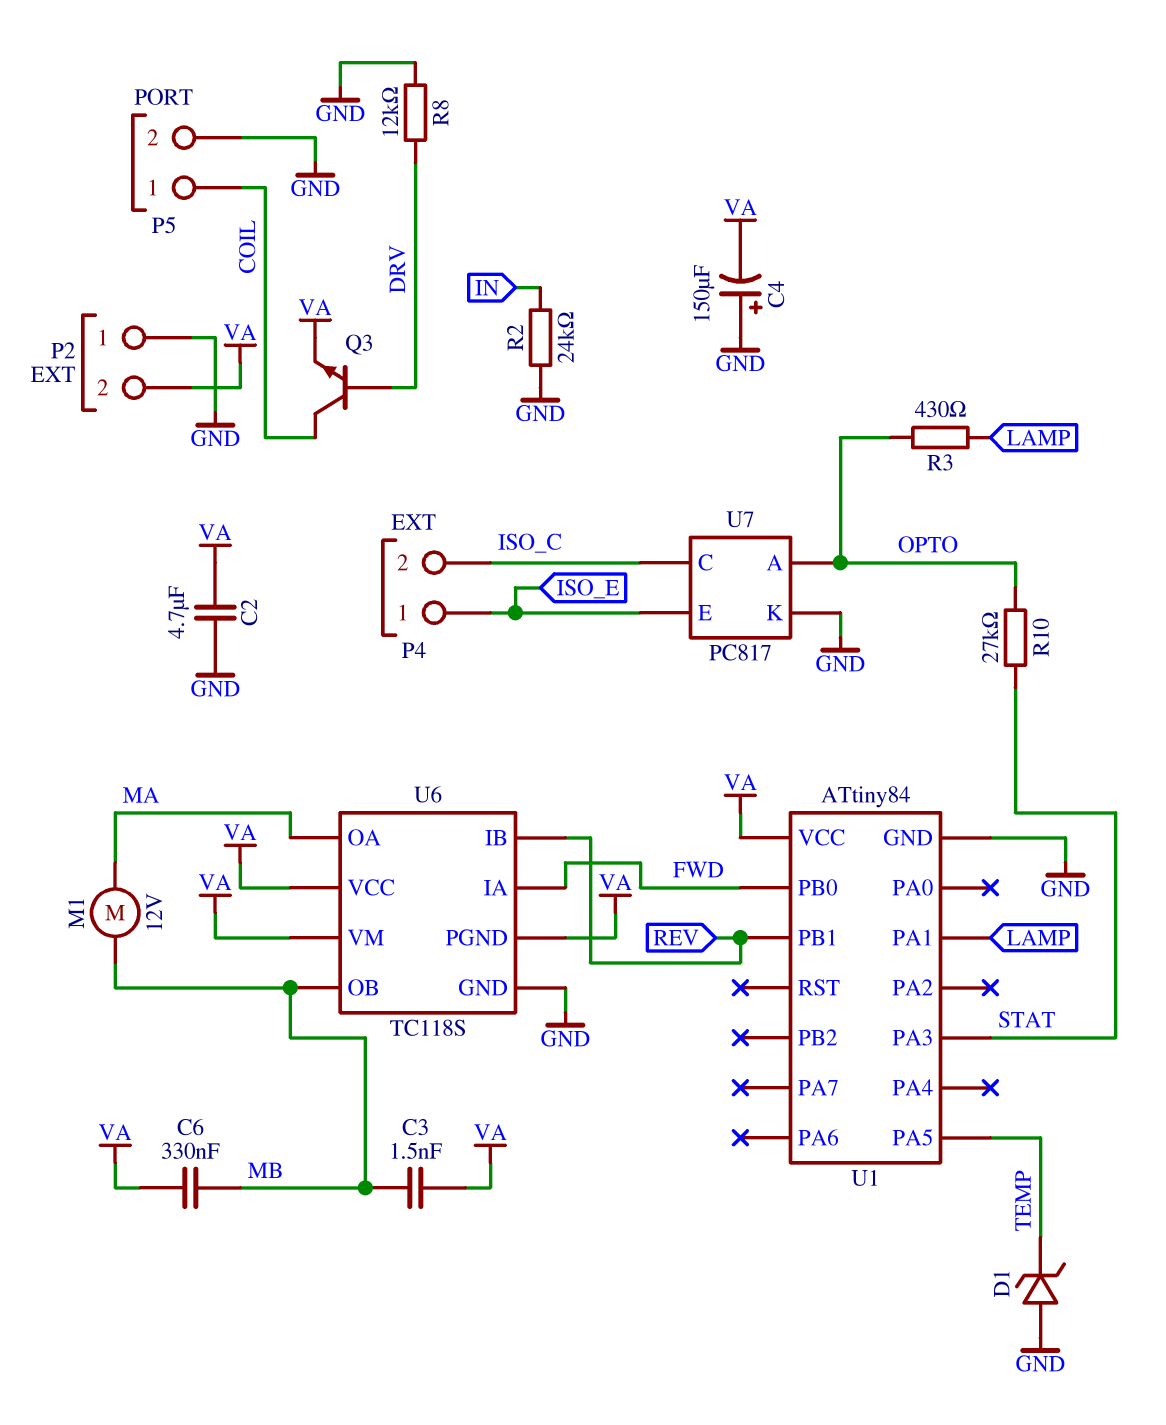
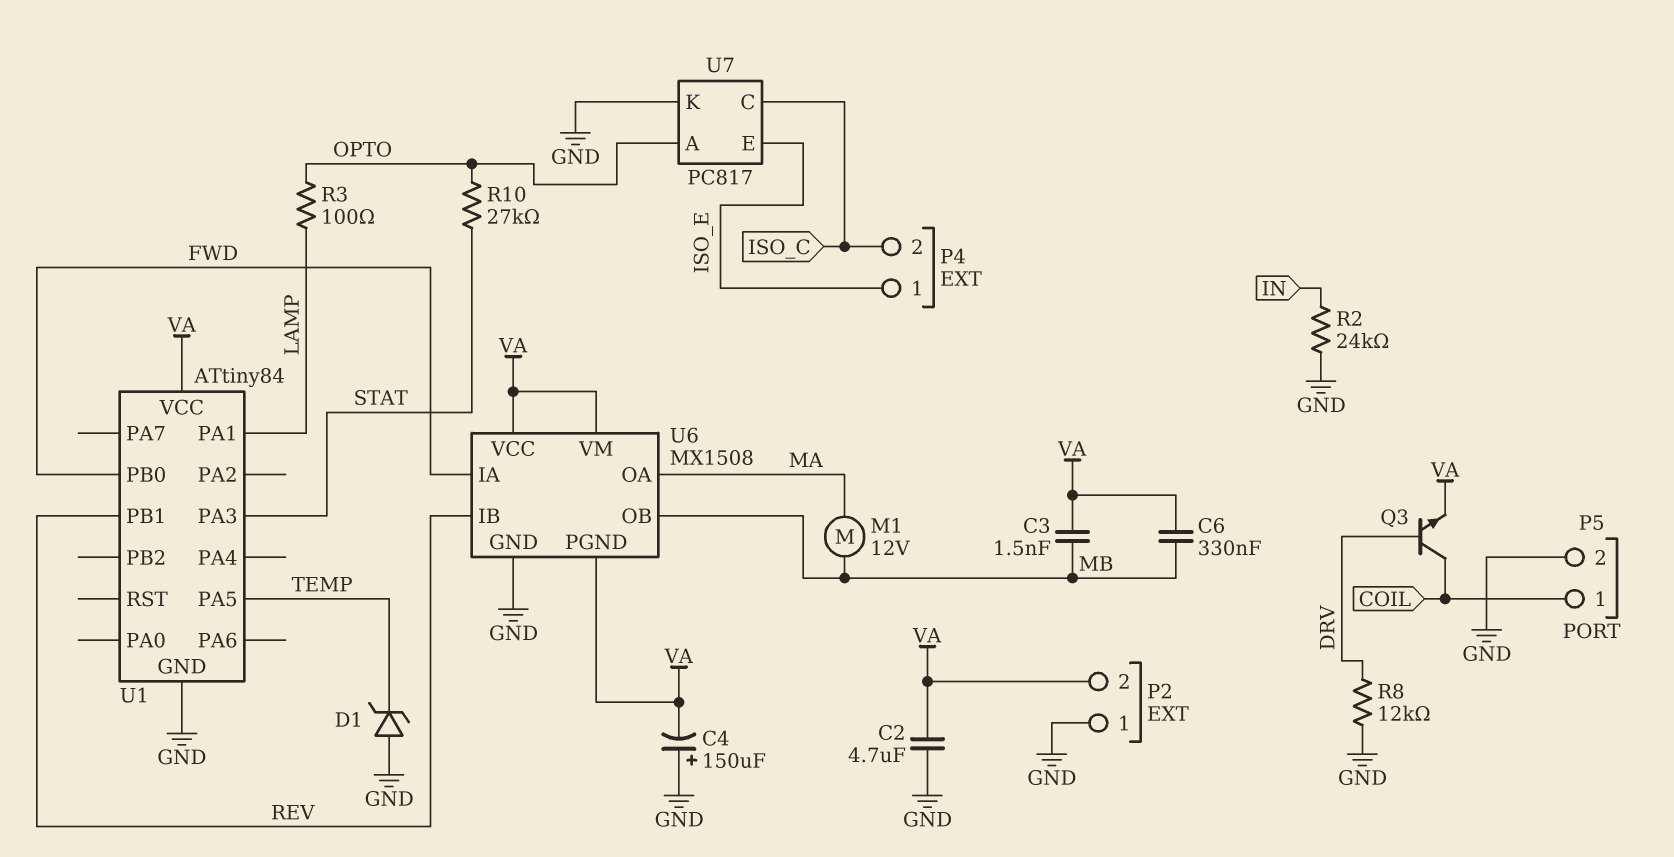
R3: 430 (LAMP, OPTO) -> 100 (LAMP, OPTO)
U6: TC118S -> MX1508

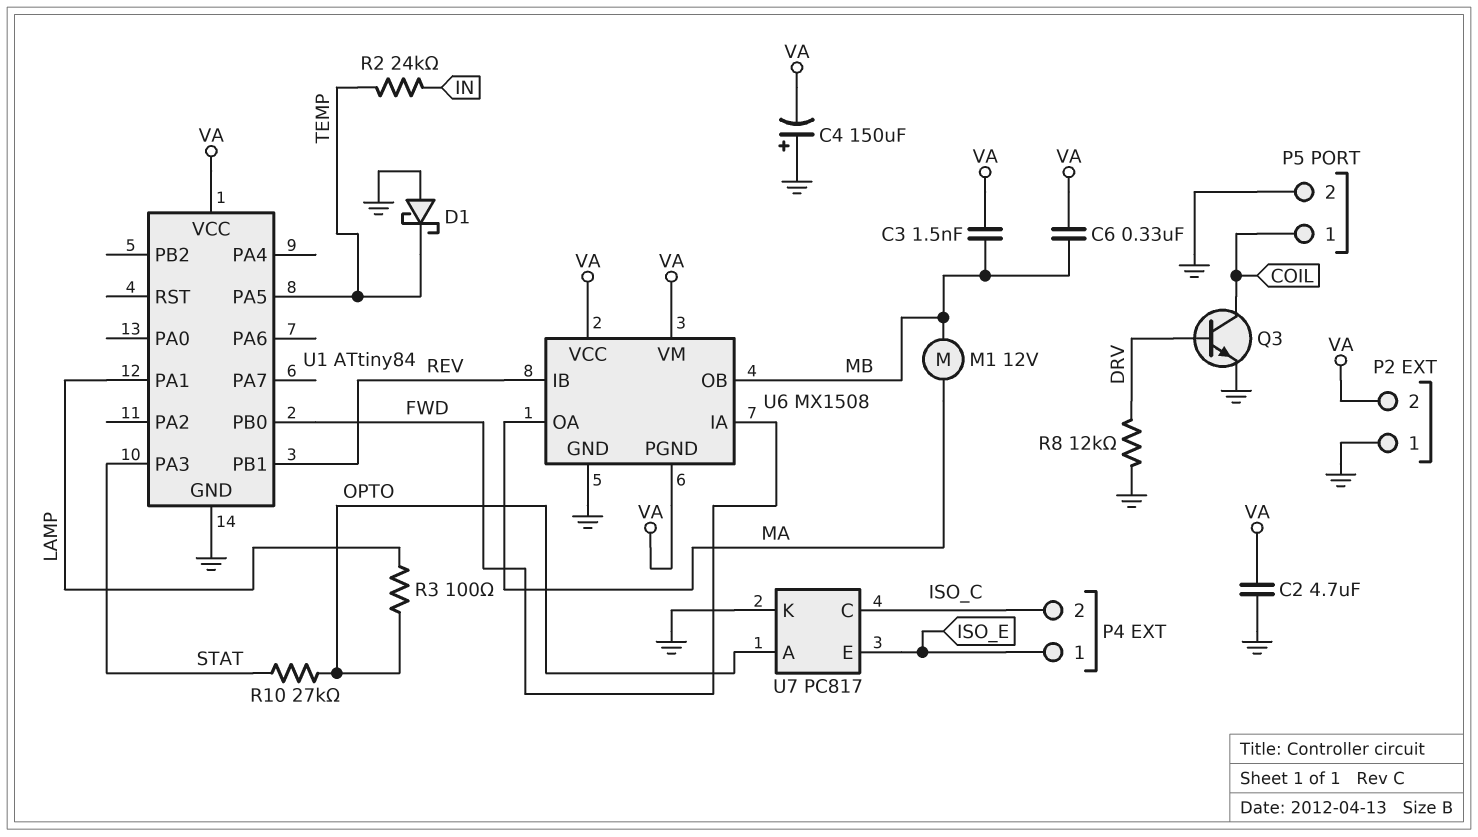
D1: zener (A GND, K TEMP) -> schottky (A GND, K TEMP)
Q3: NPN (B DRV, C COIL, E VA) -> NPN (B DRV, C COIL, E GND)
R2: 24k (GND, IN) -> 24k (IN, TEMP)

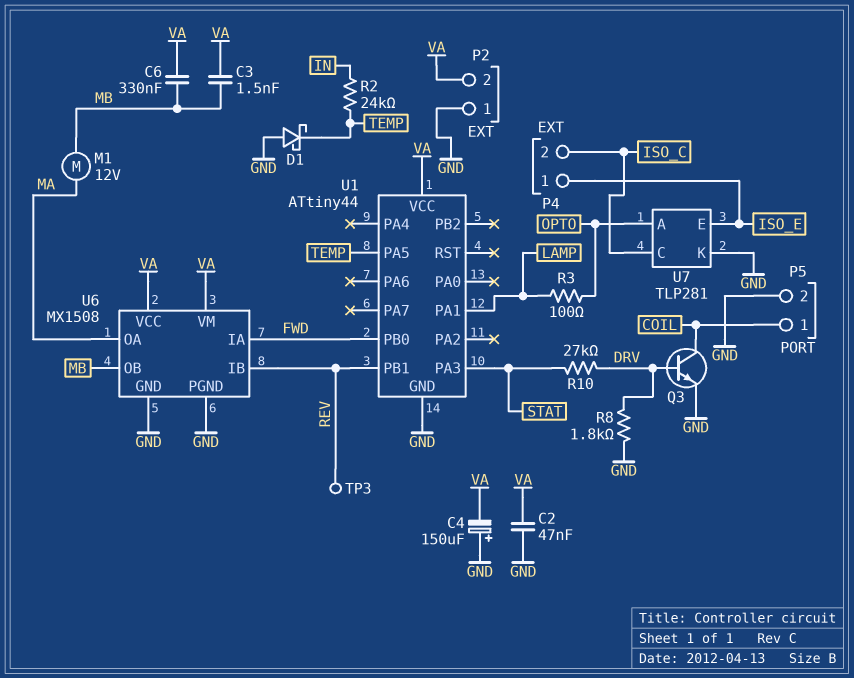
C2: 4.7uF (GND, VA) -> 47nF (GND, VA)
R8: 12k (DRV, GND) -> 1.8k (DRV, GND)
R10: 27k (OPTO, STAT) -> 27k (DRV, STAT)
TP3: none -> test point (REV)
U1: ATtiny84 -> ATtiny44
U6 pin PGND: VA -> GND
U7: PC817 -> TLP281

